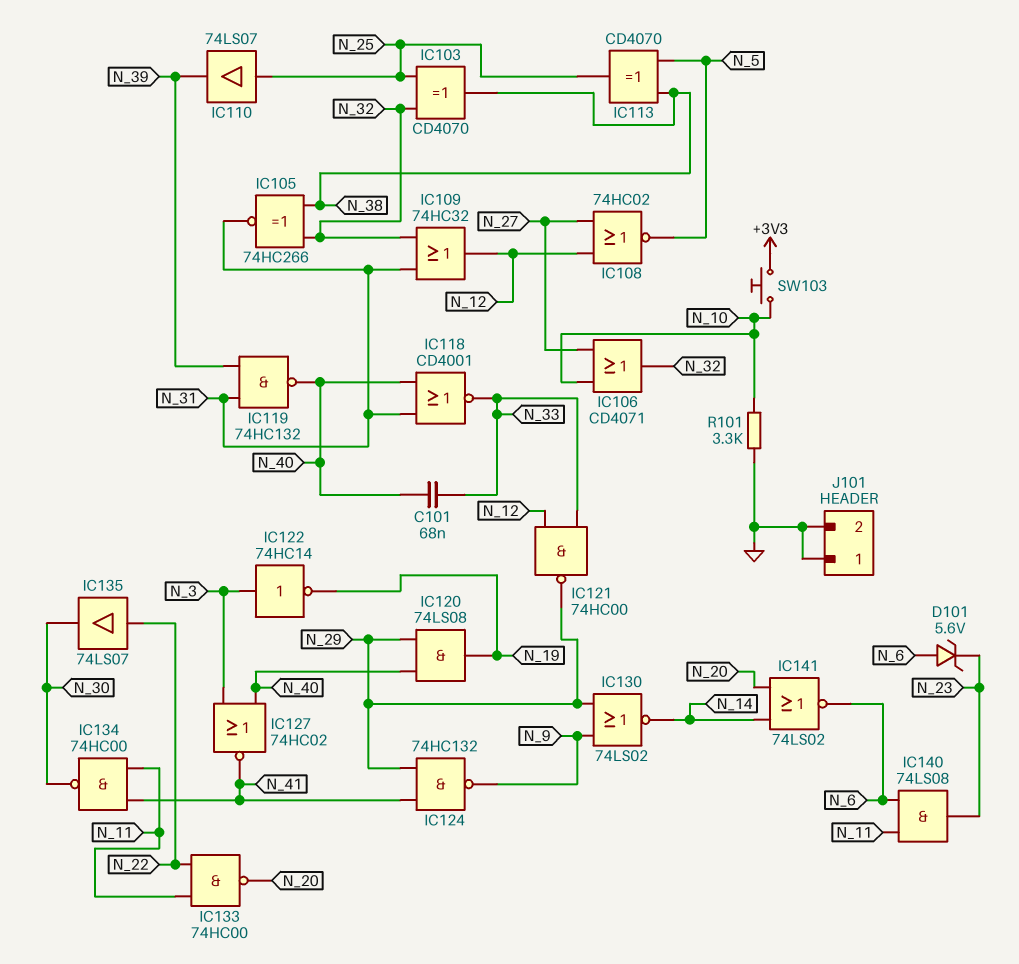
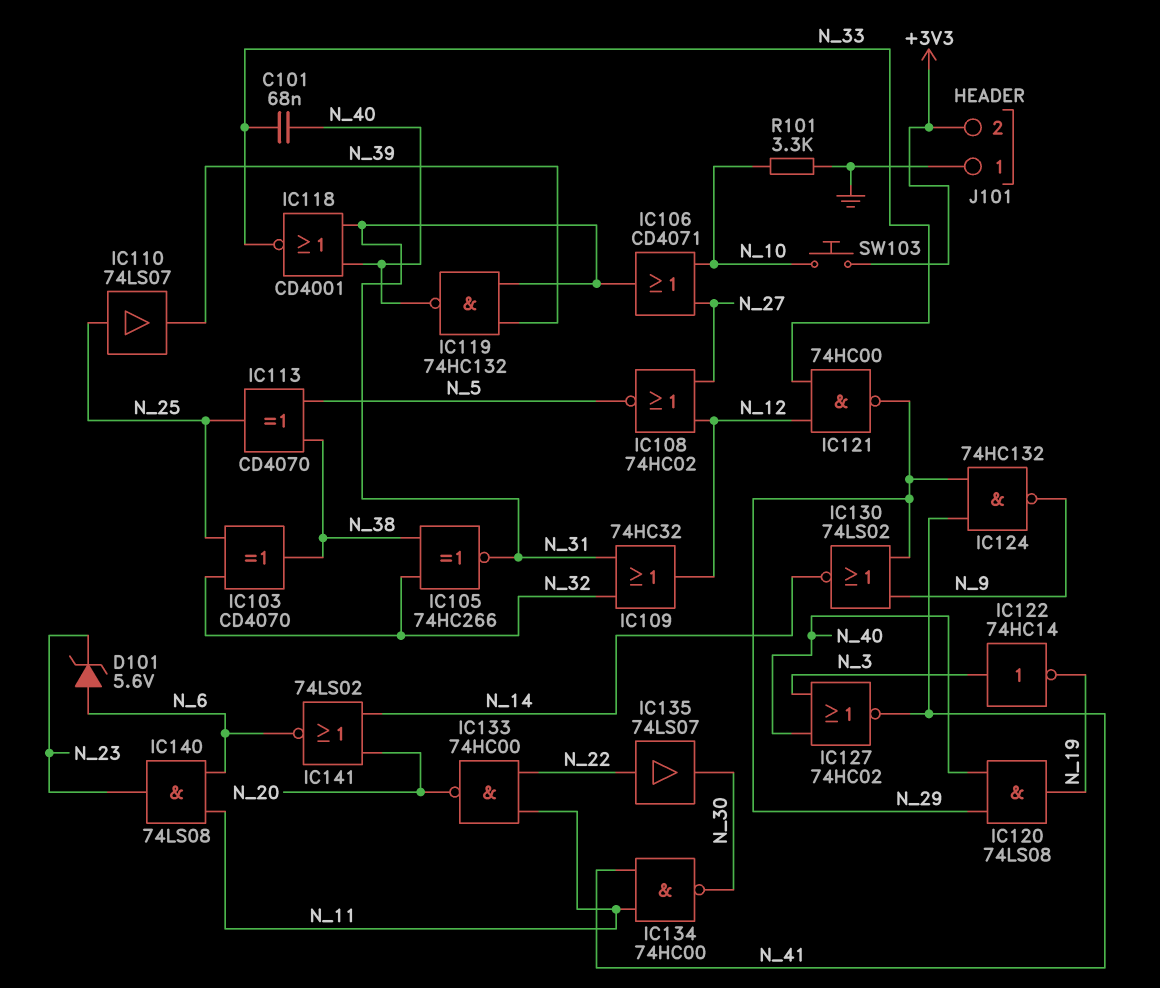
IC106: OR CD4071 (in N_10, in N_27, out N_32) -> OR CD4071 (in N_10, in N_27, out N_31)
J101 pin 2: GND -> +3V3

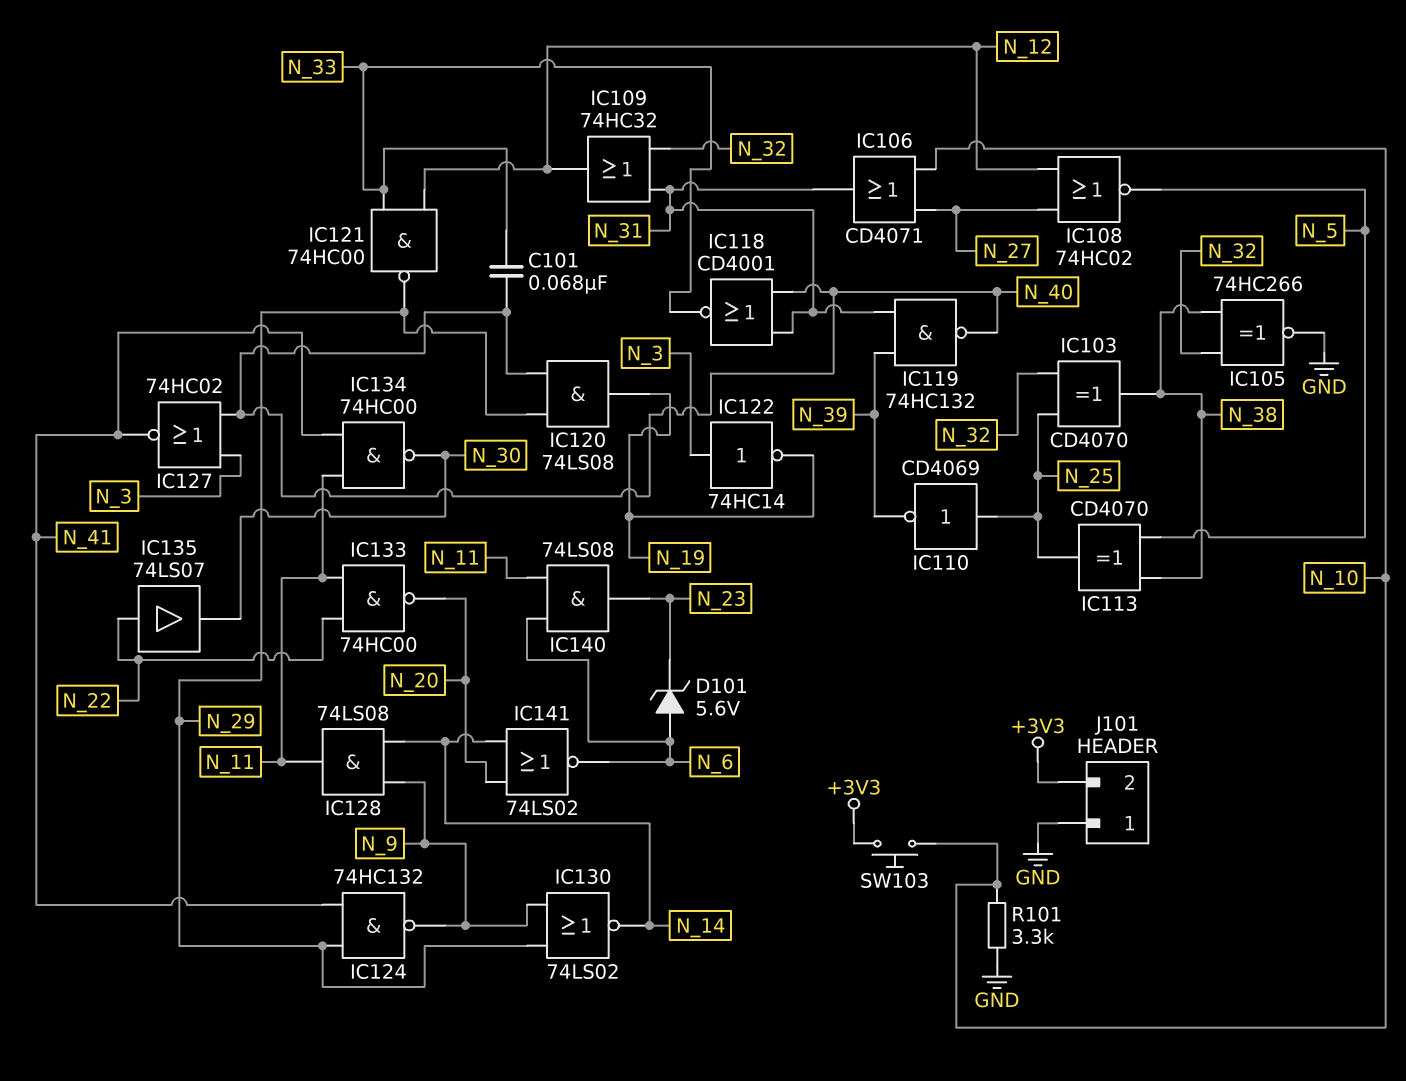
IC105: XNOR 74HC266 (in N_32, in N_38, out N_31) -> XNOR 74HC266 (in N_32, in N_38, out GND)
IC110: buffer 74LS07 (in N_25, out N_39) -> NOT CD4069 (in N_25, out N_39)
IC128: none -> AND 74LS08 (in N_9, in N_14, out N_11)

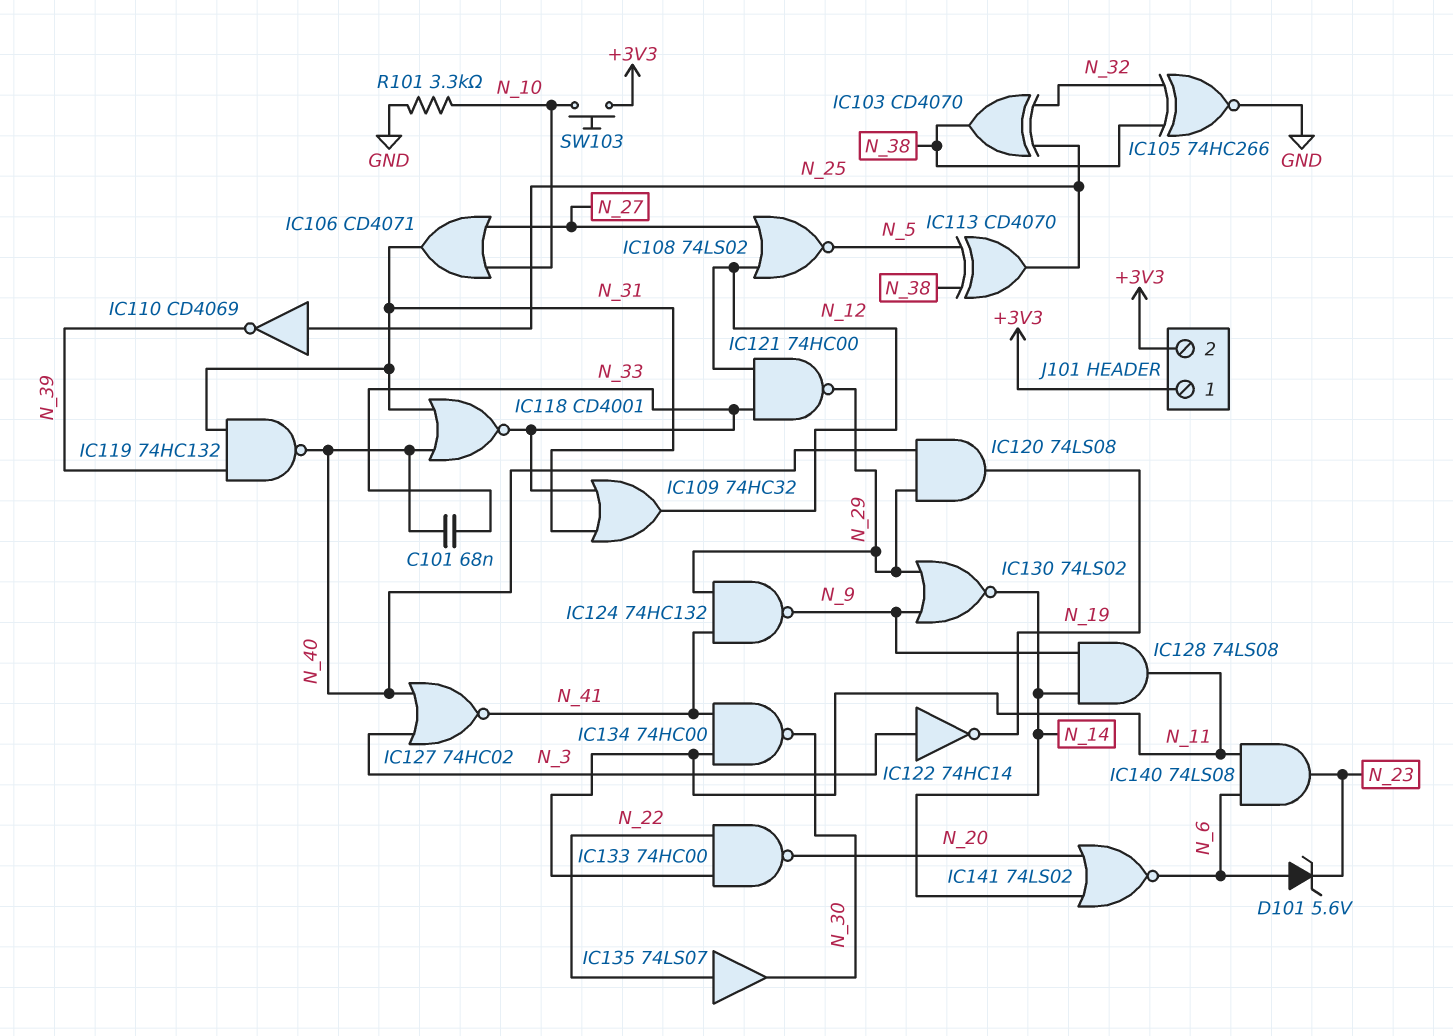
IC108: NOR 74HC02 (in N_12, in N_27, out N_5) -> NOR 74LS02 (in N_12, in N_27, out N_5)
IC109: OR 74HC32 (in N_31, in N_32, out N_12) -> OR 74HC32 (in N_31, in N_33, out N_12)
J101 pin 1: GND -> +3V3

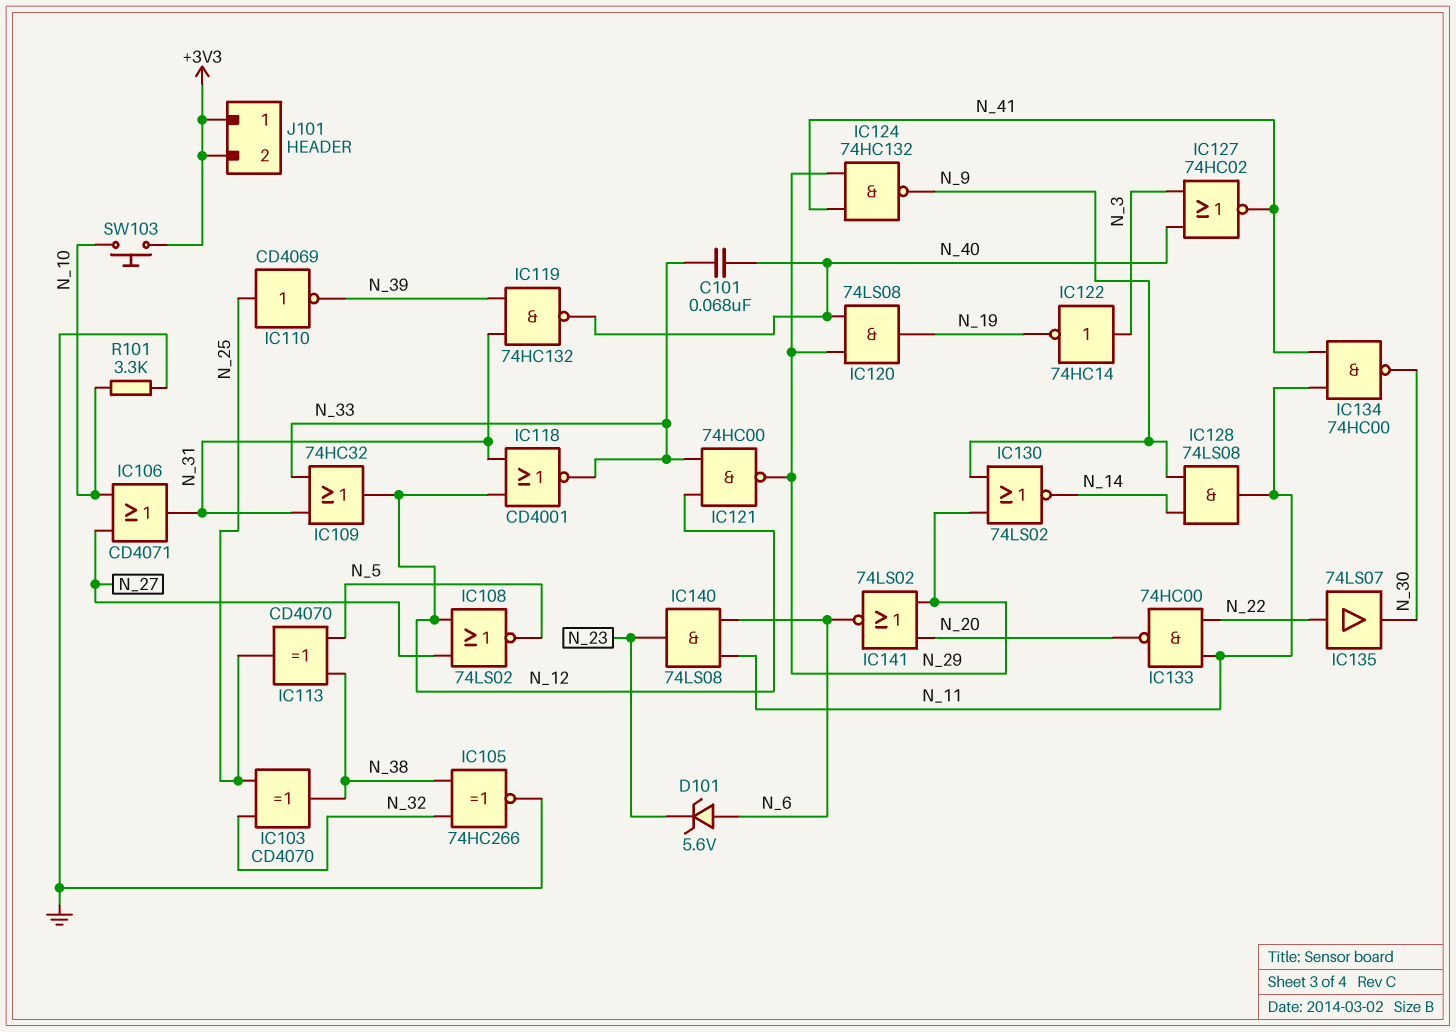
IC118: NOR CD4001 (in N_31, in N_40, out N_33) -> NOR CD4001 (in N_12, in N_31, out N_33)
IC141: NOR 74LS02 (in N_14, in N_20, out N_6) -> NOR 74LS02 (in N_20, in N_29, out N_6)

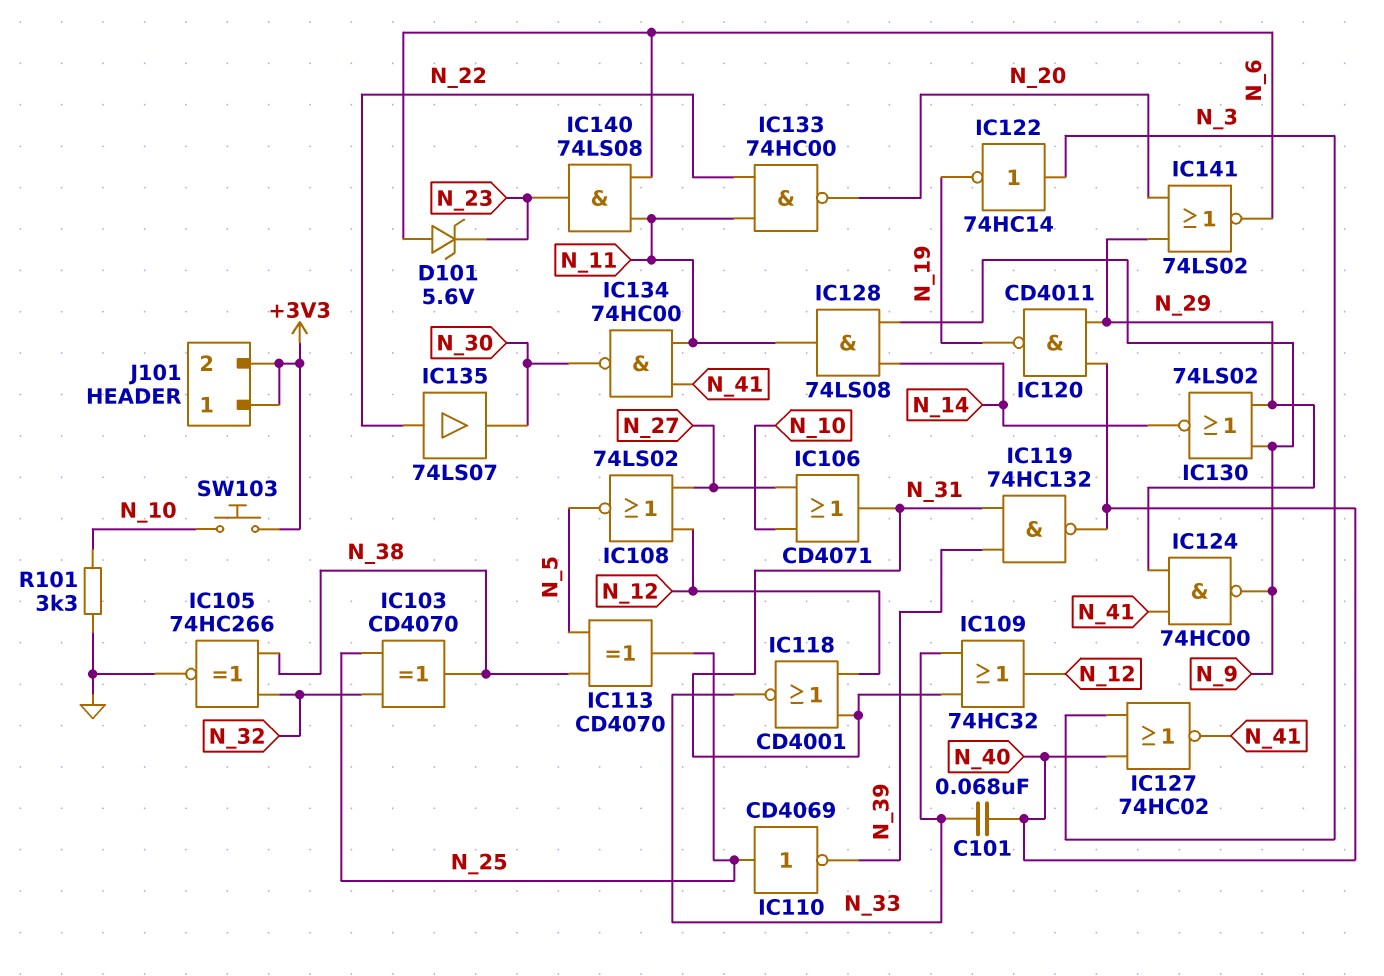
IC120: AND 74LS08 (in N_29, in N_40, out N_19) -> NAND CD4011 (in N_29, in N_40, out N_19)
IC121: NAND 74HC00 (in N_12, in N_33, out N_29) -> none
IC124: NAND 74HC132 (in N_29, in N_41, out N_9) -> NAND 74HC00 (in N_29, in N_41, out N_9)

